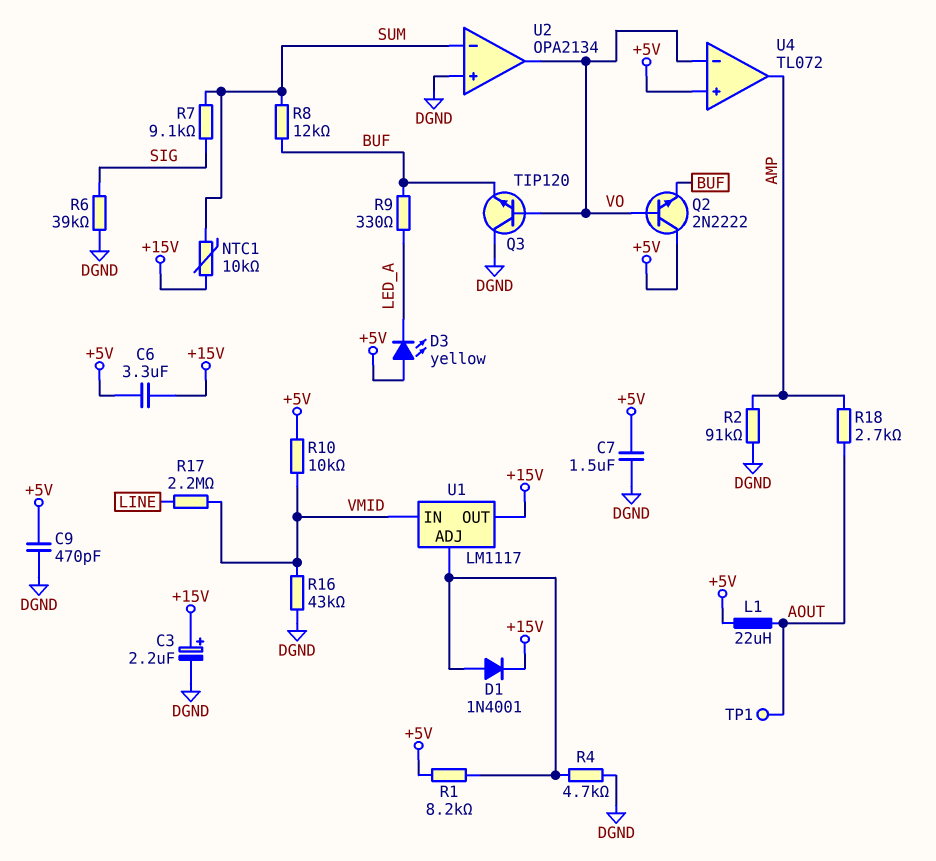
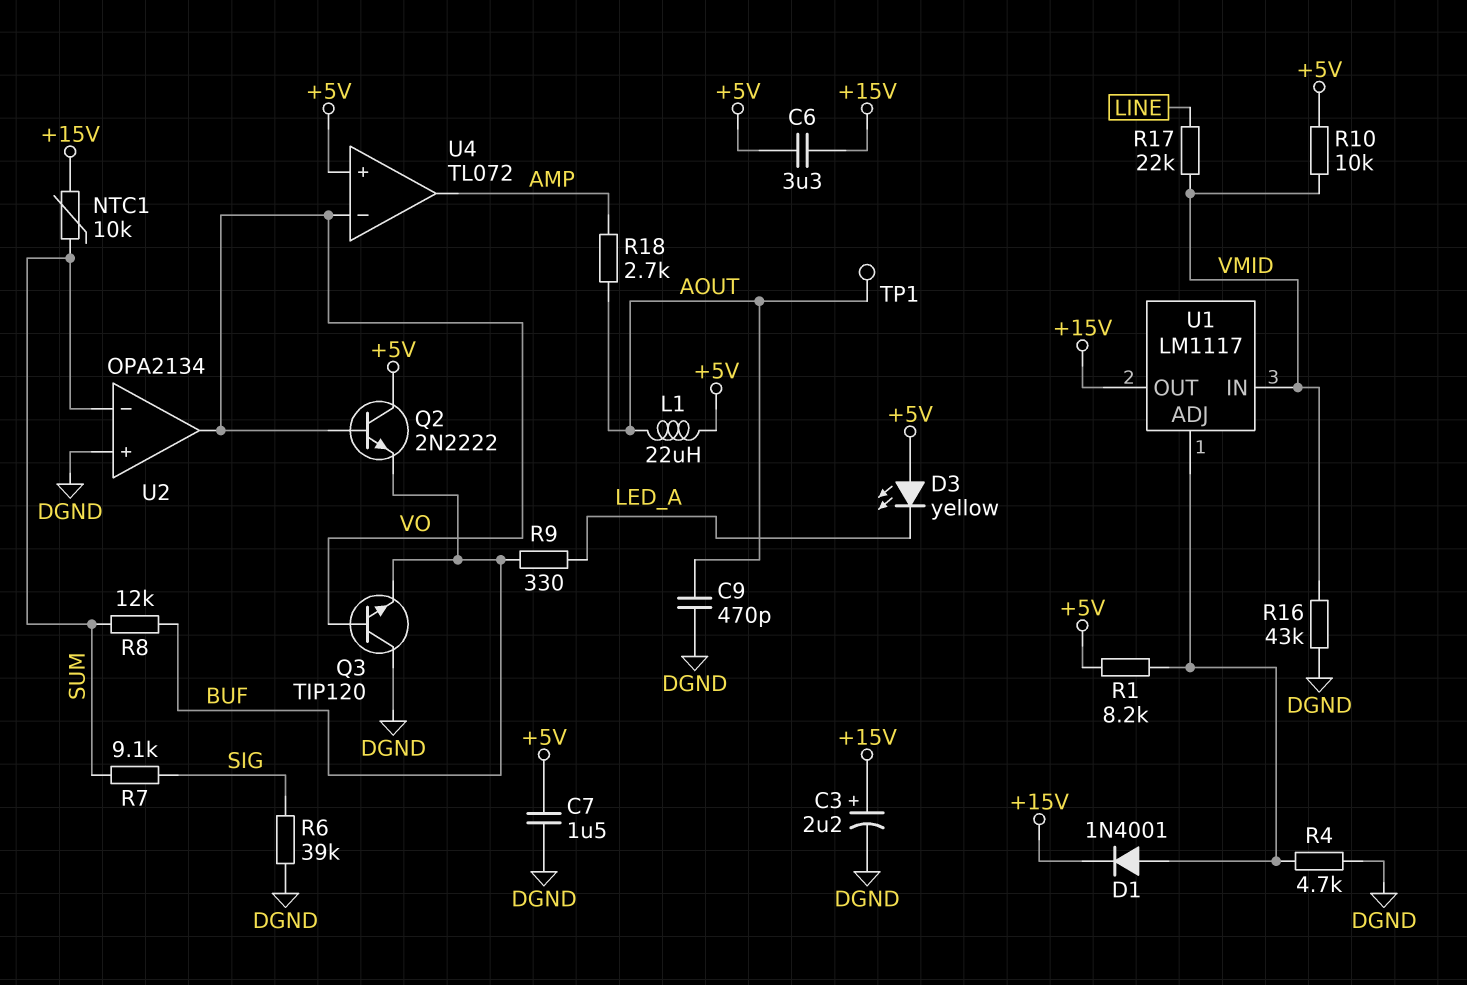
C9: 470pF (+5V, DGND) -> 470pF (AOUT, DGND)
R2: 91k (AMP, DGND) -> none
R17: 2.2M (LINE, VMID) -> 22k (LINE, VMID)

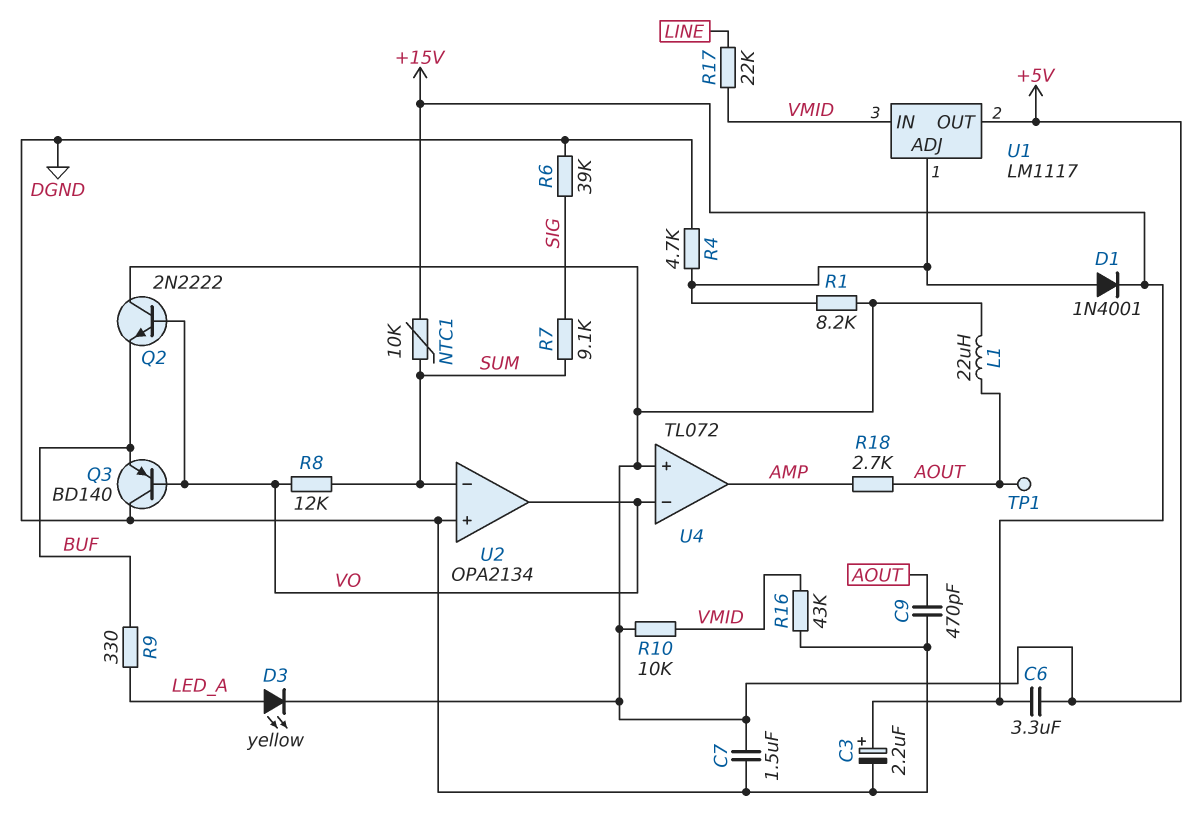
D3: LED yellow (A +5V, K LED_A) -> LED yellow (A LED_A, K +5V)
Q3: NPN TIP120 (B VO, C DGND, E BUF) -> PNP BD140 (B VO, C DGND, E BUF)
R8: 12k (BUF, SUM) -> 12k (SUM, VO)
U1 pin OUT: +15V -> +5V

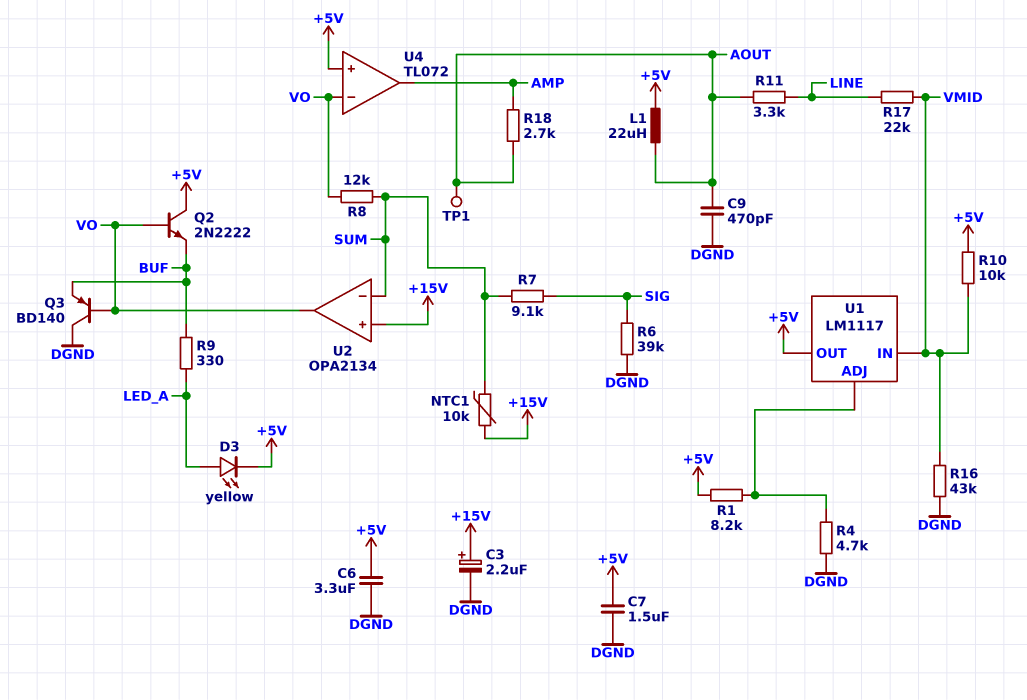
C6: 3.3uF (+5V, +15V) -> 3.3uF (+5V, DGND)
D1: diode 1N4001 (A U1/ADJ, K +15V) -> none
R11: none -> 3.3k (AOUT, LINE)
U2 pin in+: DGND -> +15V

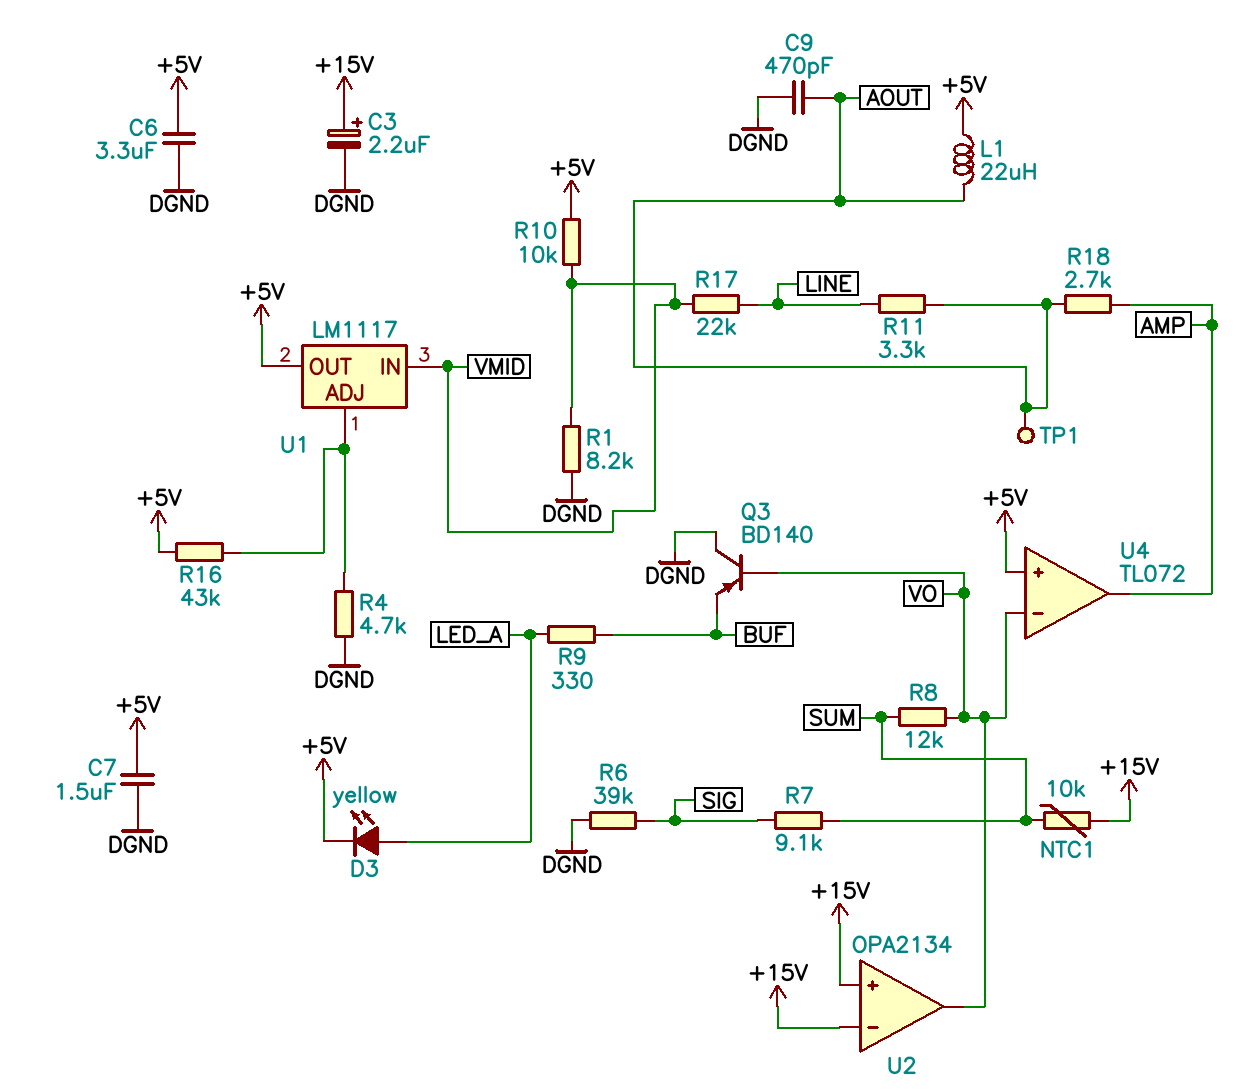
Q2: NPN 2N2222 (B VO, C +5V, E BUF) -> none
R1: 8.2k (+5V, U1/ADJ) -> 8.2k (DGND, VMID)
R16: 43k (DGND, VMID) -> 43k (+5V, U1/ADJ)
U2 pin in-: SUM -> +15V

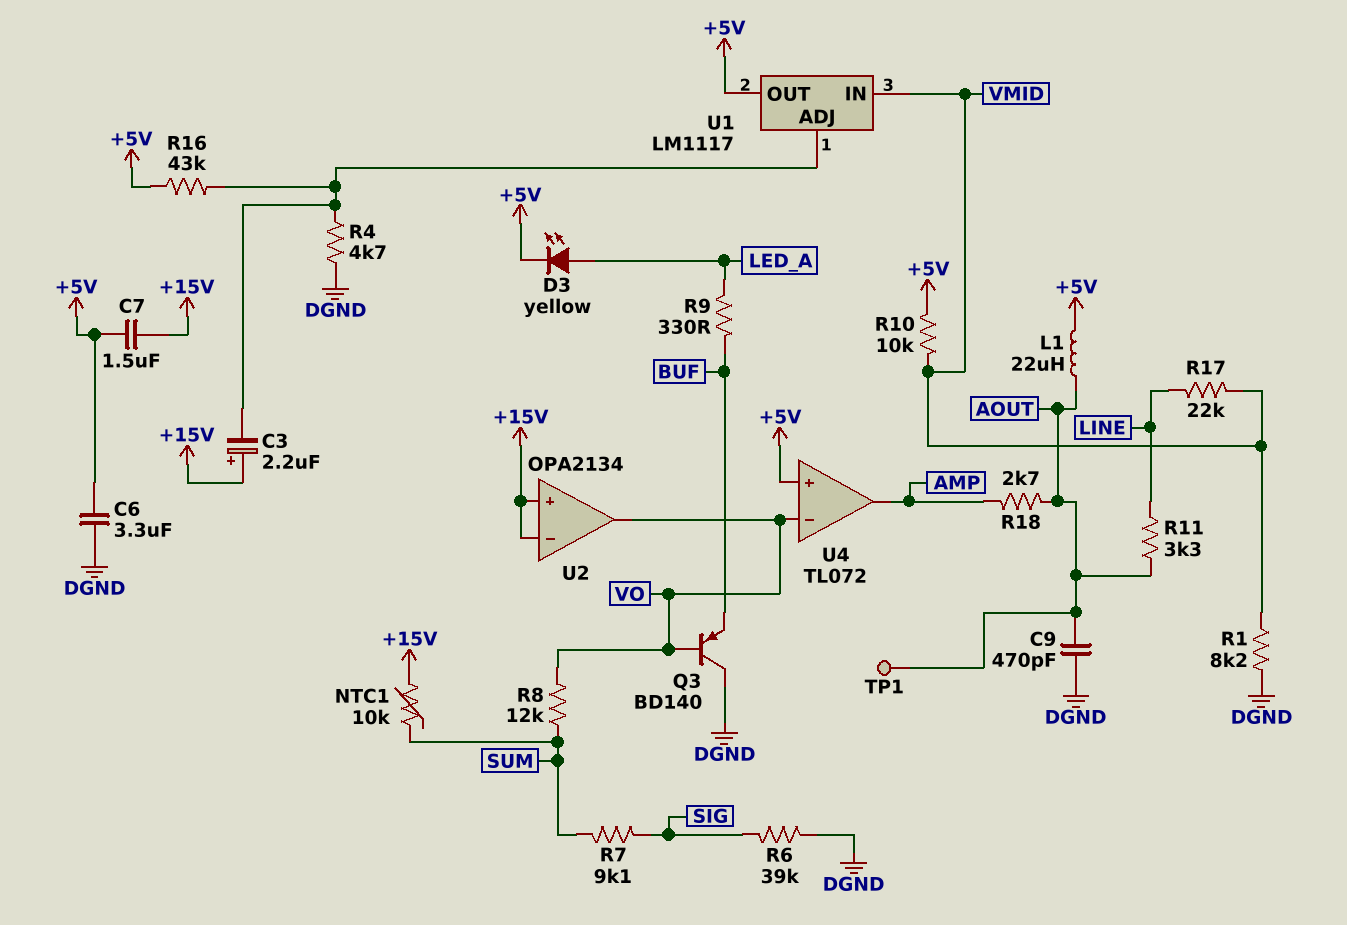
C3: 2.2uF (plus +15V, minus DGND) -> 2.2uF (plus +15V, minus U1/ADJ)
C7: 1.5uF (+5V, DGND) -> 1.5uF (+5V, +15V)

